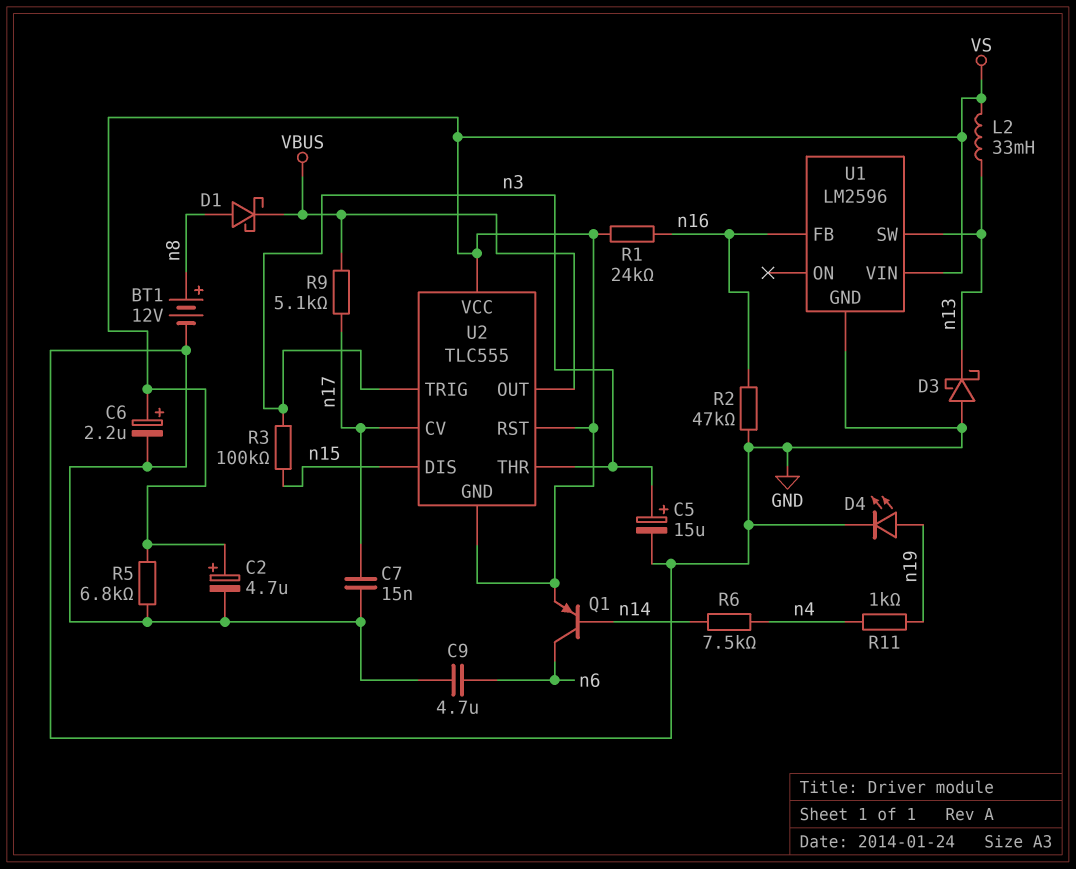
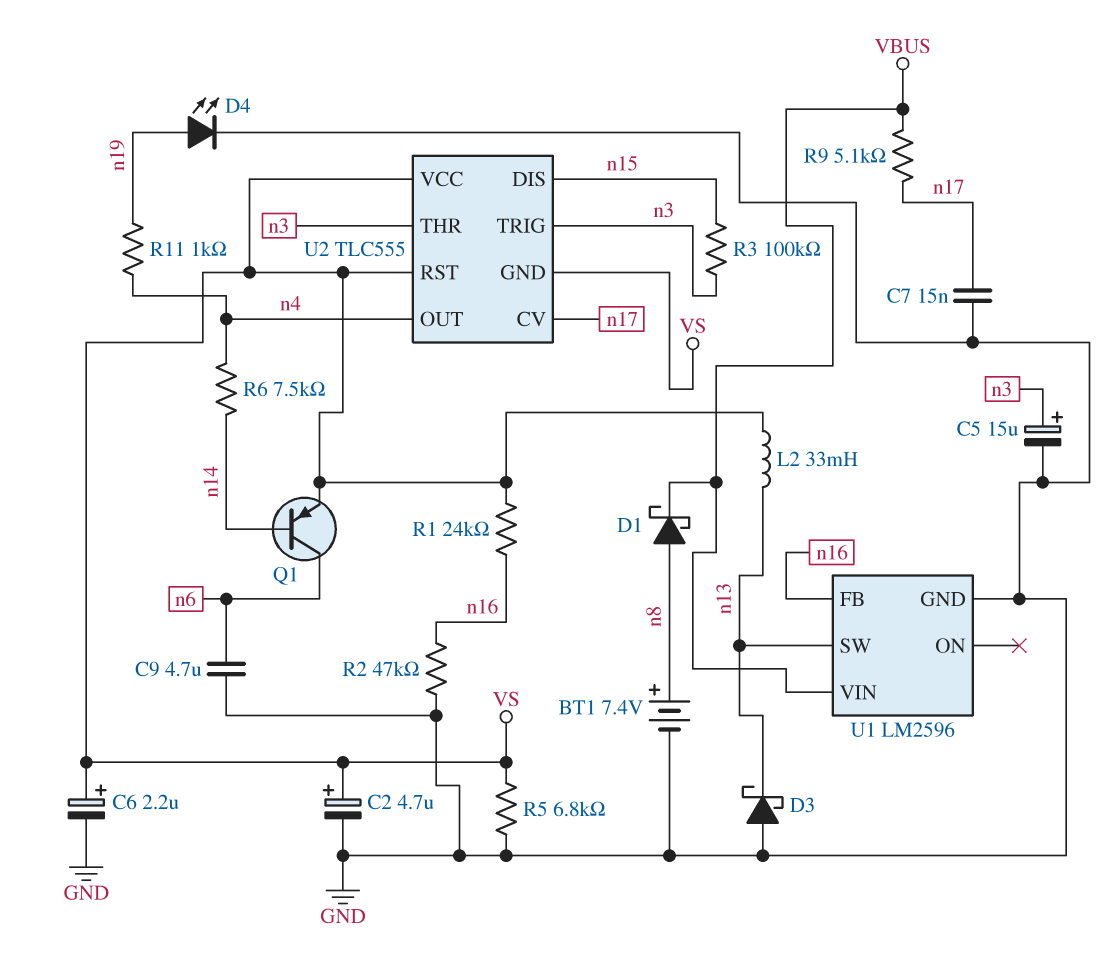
BT1: 12V (plus n8, minus GND) -> 7.4V (plus n8, minus GND)
U1 pin VIN: VS -> VBUS
U2 pin OUT: VBUS -> n4

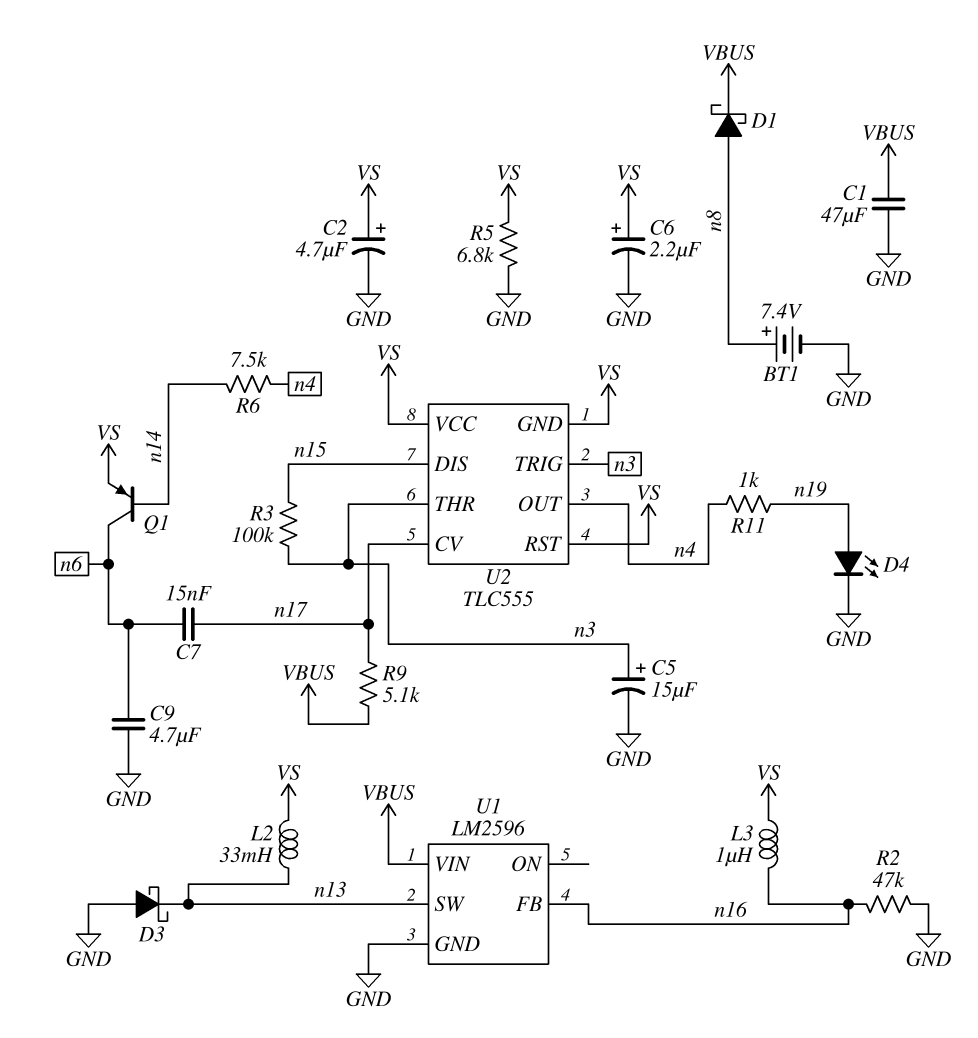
C1: none -> 47uF (GND, VBUS)
C7: 15nF (GND, n17) -> 15nF (n6, n17)
L3: none -> 1uH (VS, n16)
R1: 24k (VS, n16) -> none

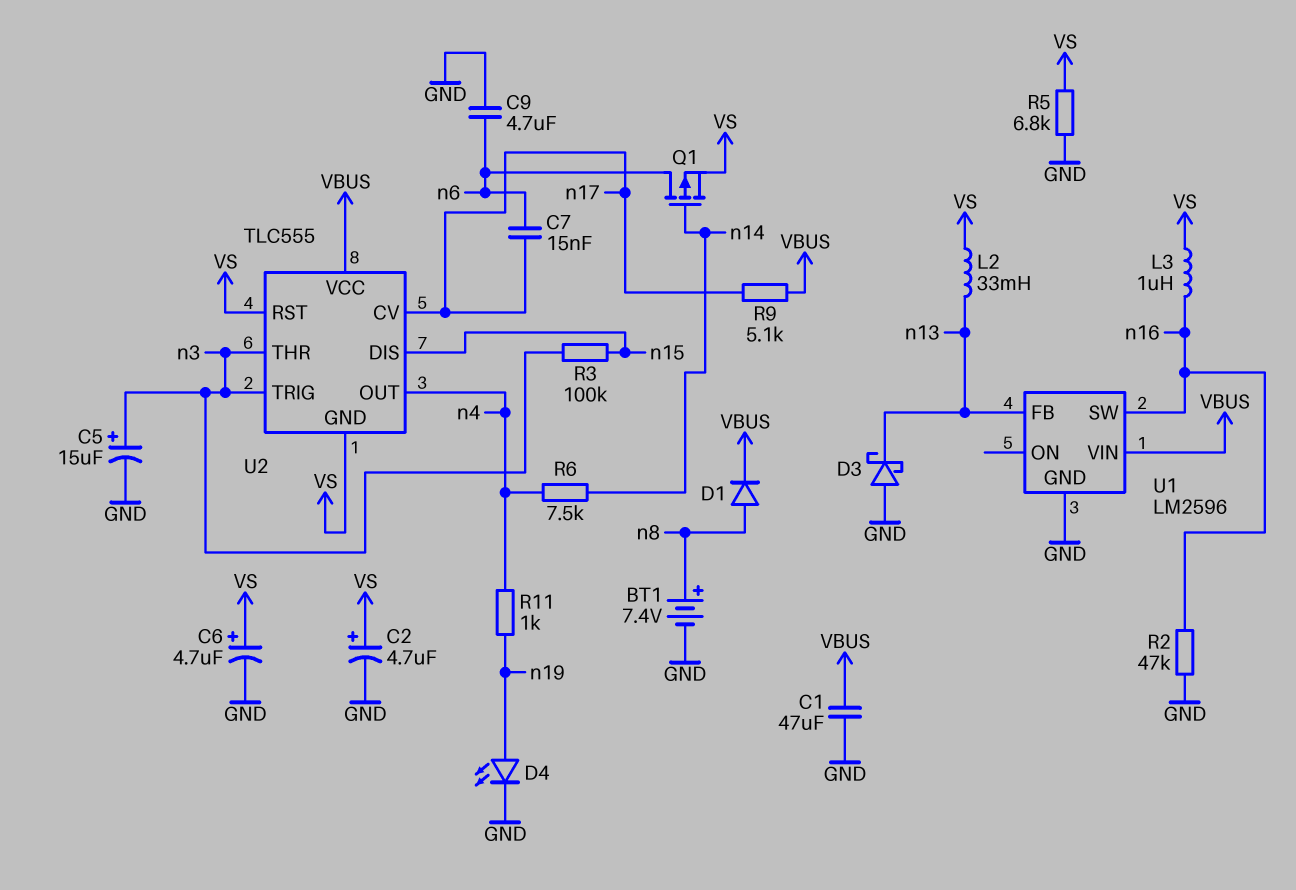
C6: 2.2uF (plus VS, minus GND) -> 4.7uF (plus VS, minus GND)
D1: schottky (A n8, K VBUS) -> diode (A n8, K VBUS)
Q1: PNP (B n14, C n6, E VS) -> PMOS (G n14, D n6, S VS)
U1 pin FB: n16 -> n13
U1 pin SW: n13 -> n16
U2 pin VCC: VS -> VBUS

